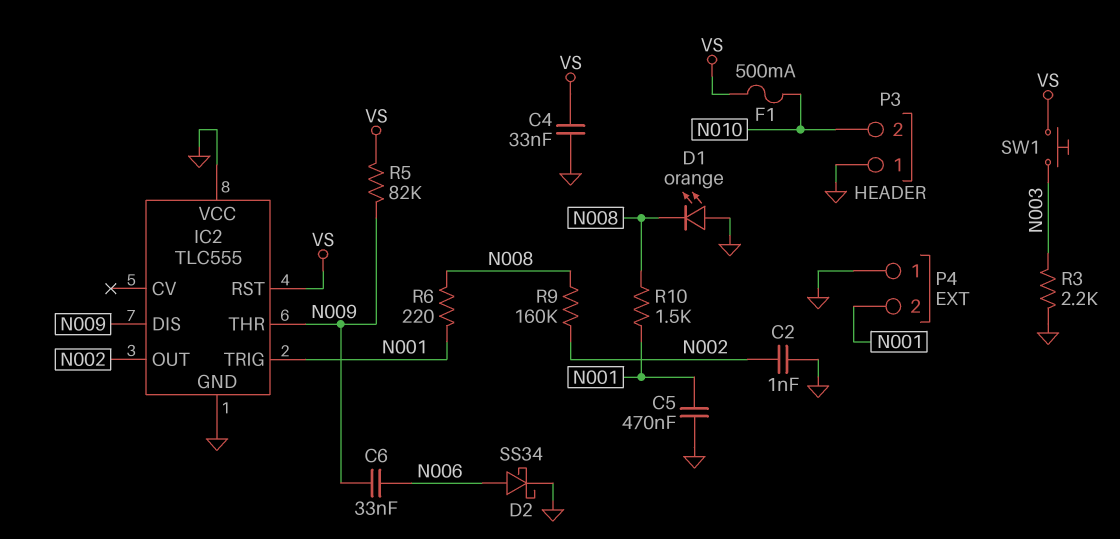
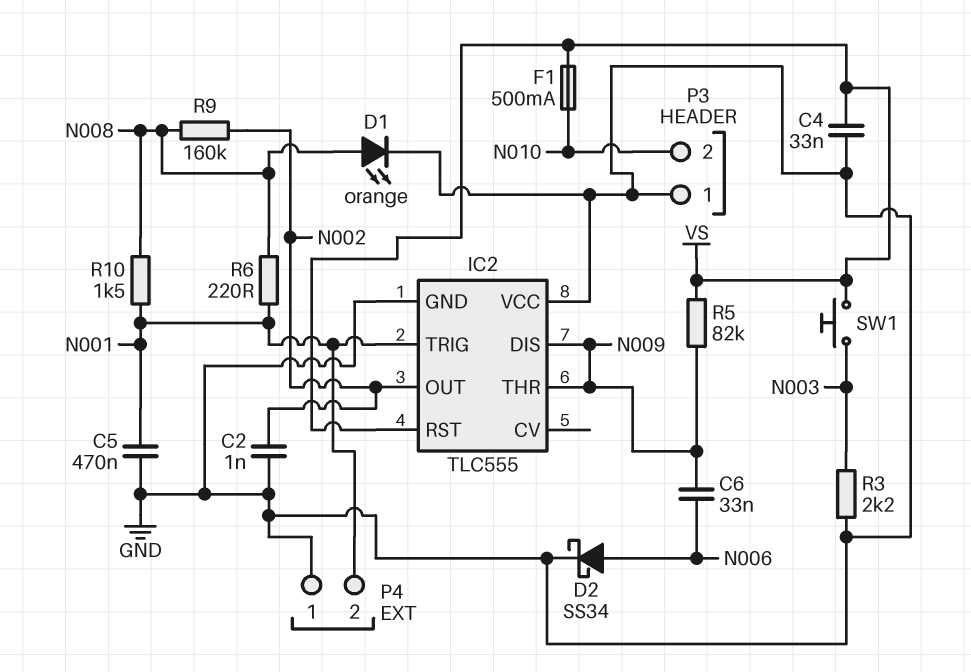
D1: LED orange (A GND, K N008) -> LED orange (A N008, K GND)

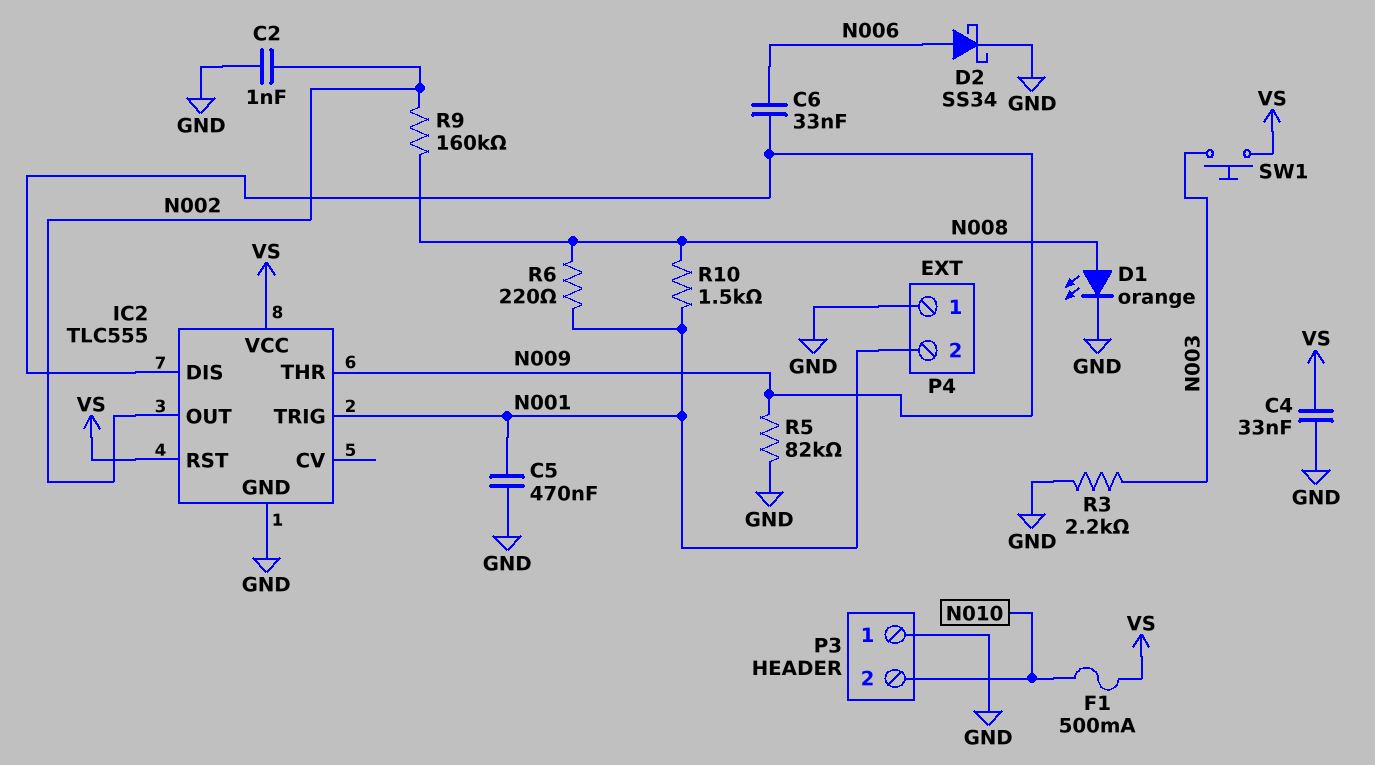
IC2 pin VCC: GND -> VS
R5: 82k (N009, VS) -> 82k (GND, N009)

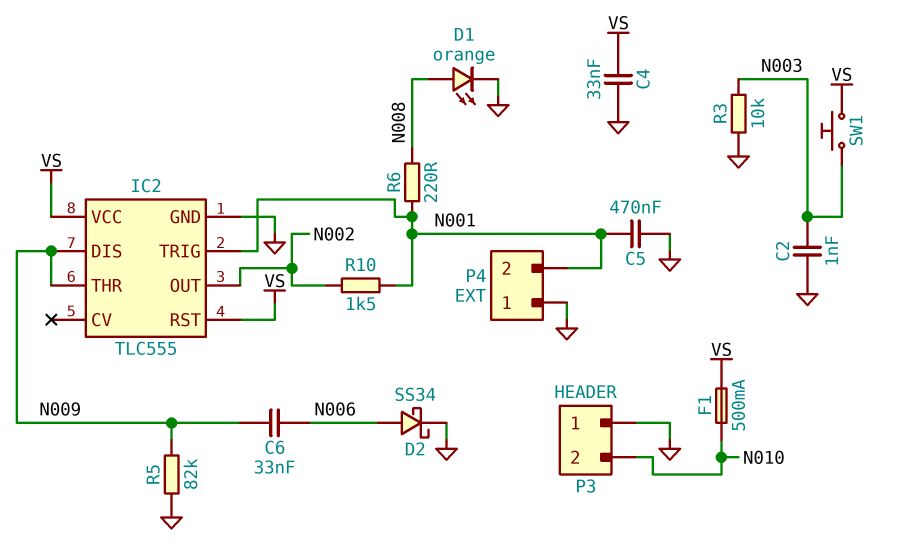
C2: 1nF (GND, N002) -> 1nF (GND, N003)
R3: 2.2k (GND, N003) -> 10k (GND, N003)
R9: 160k (N002, N008) -> none
R10: 1.5k (N001, N008) -> 1.5k (N001, N002)

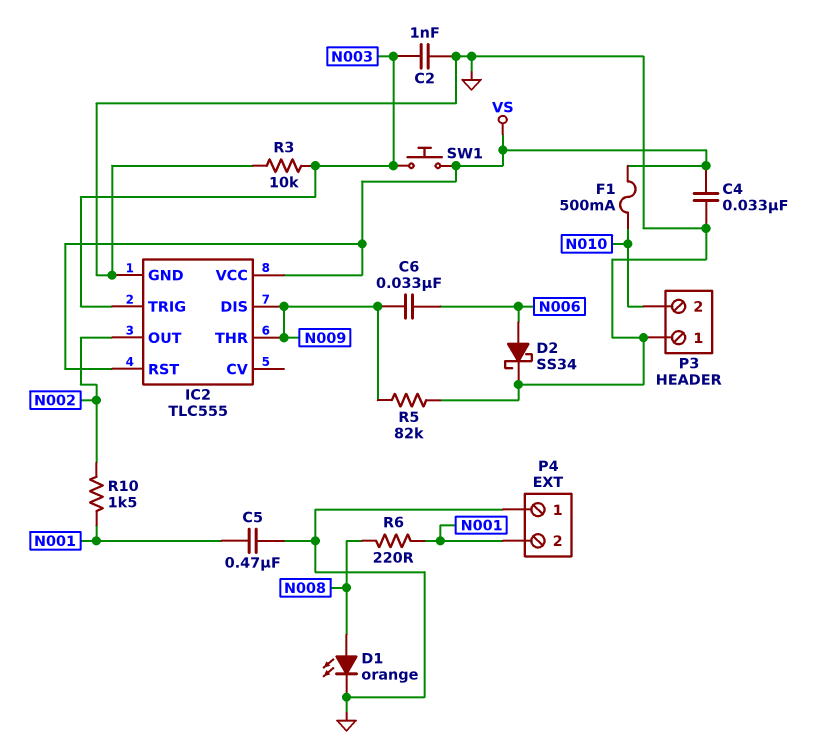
IC2 pin TRIG: N001 -> N003

